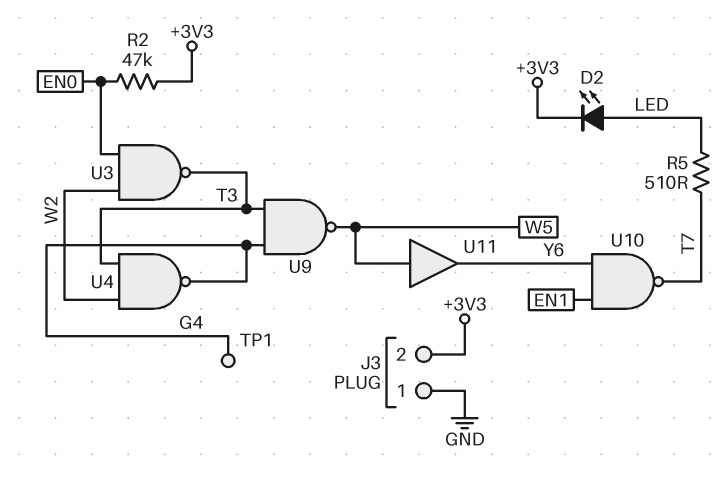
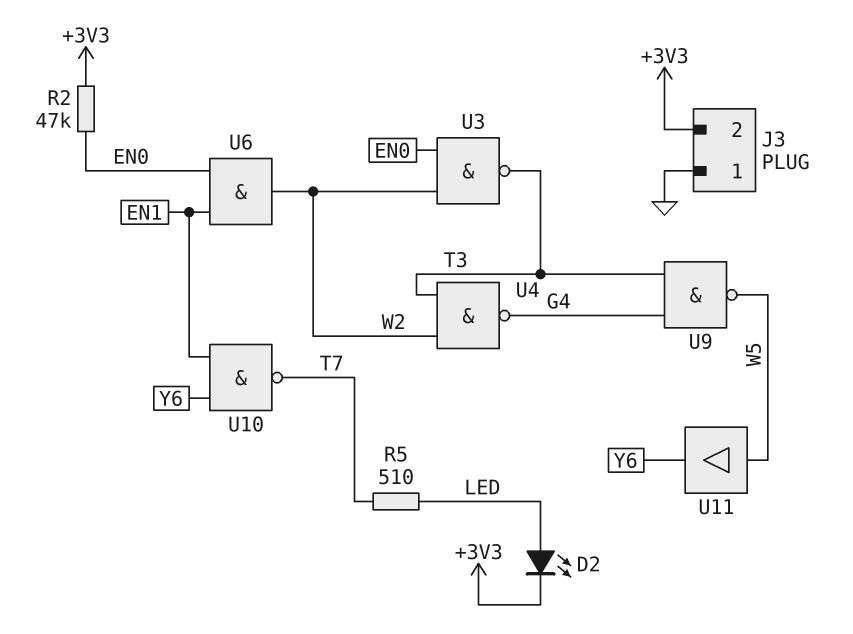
TP1: test point (G4) -> none
U6: none -> AND (in EN0, in EN1, out W2)

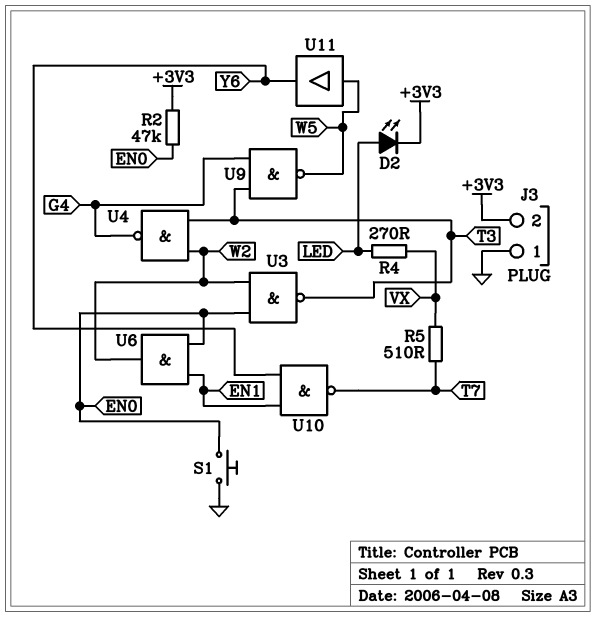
R4: none -> 270 (LED, VX)
R5: 510 (LED, T7) -> 510 (T7, VX)
S1: none -> button (EN0, GND)

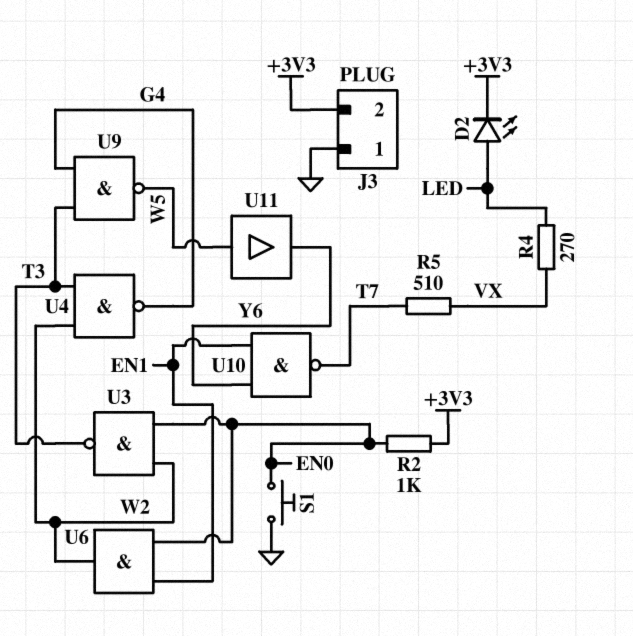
R2: 47k (+3V3, EN0) -> 1k (+3V3, EN0)

